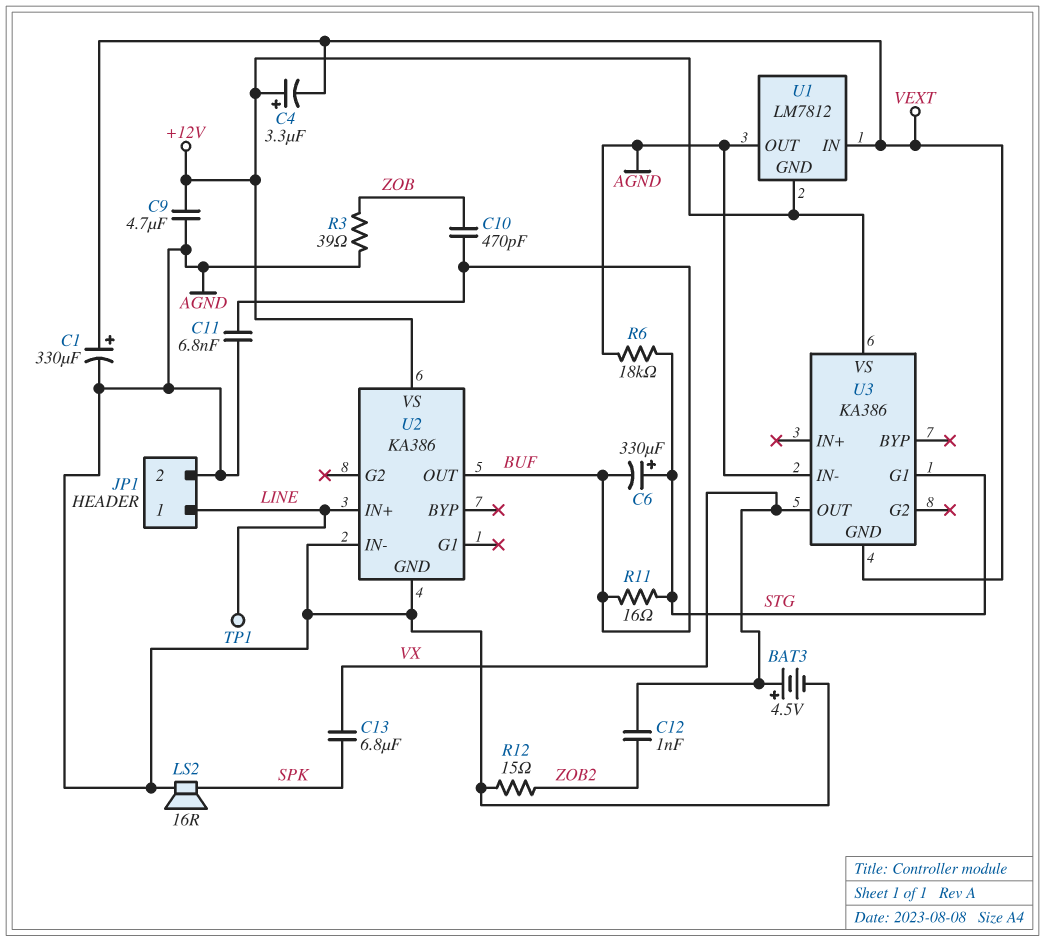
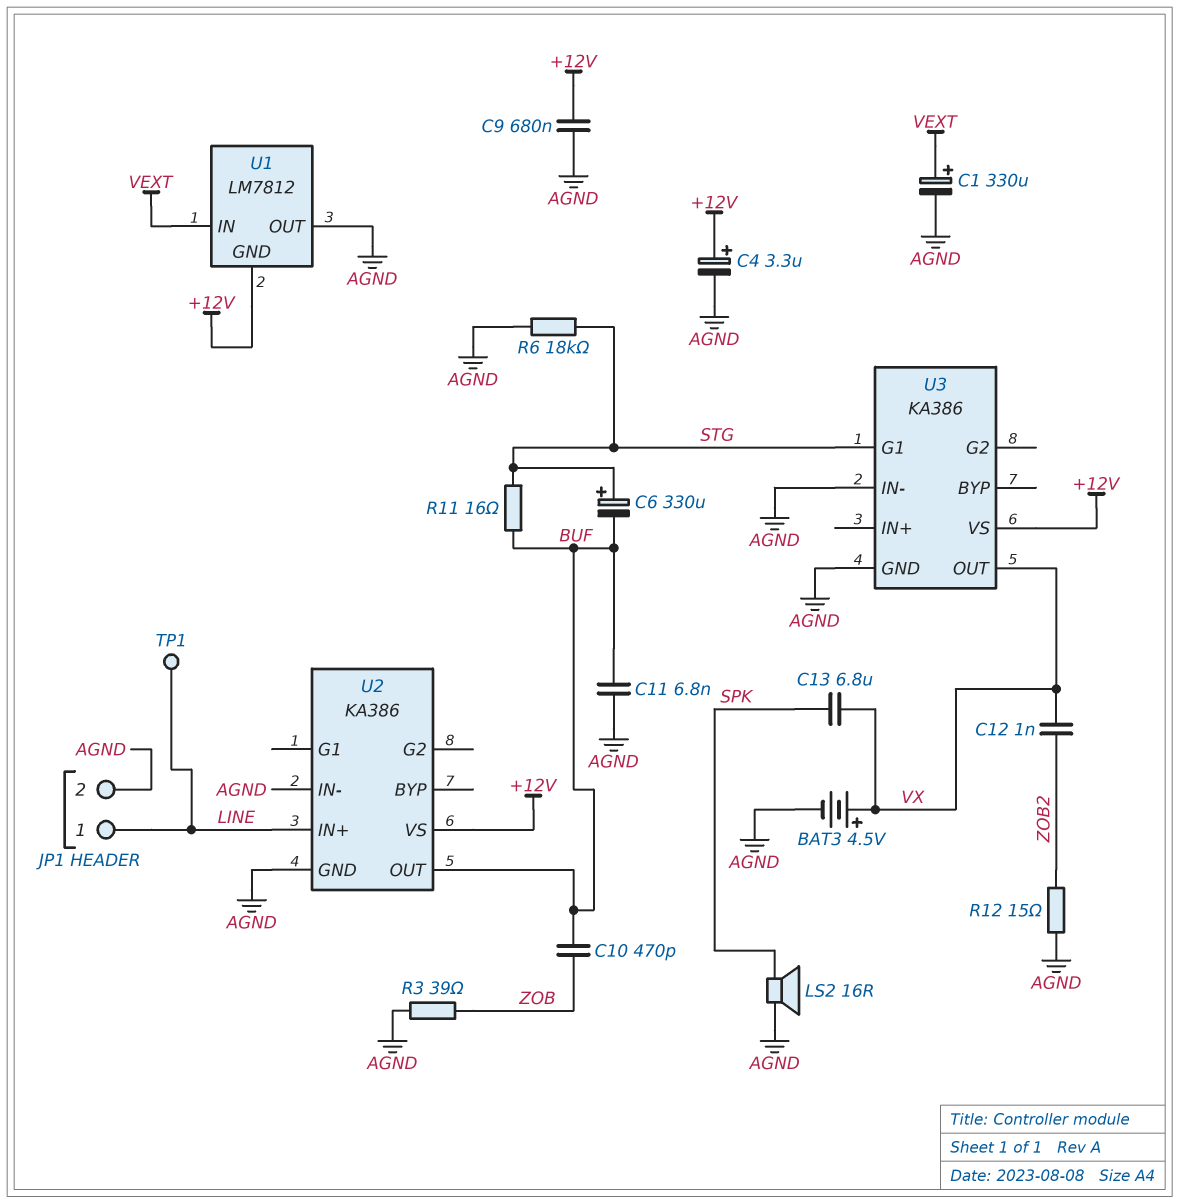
C4: 3.3uF (plus +12V, minus VEXT) -> 3.3uF (plus +12V, minus AGND)
C9: 4.7uF (+12V, AGND) -> 680nF (+12V, AGND)
U3 pin GND: VEXT -> AGND

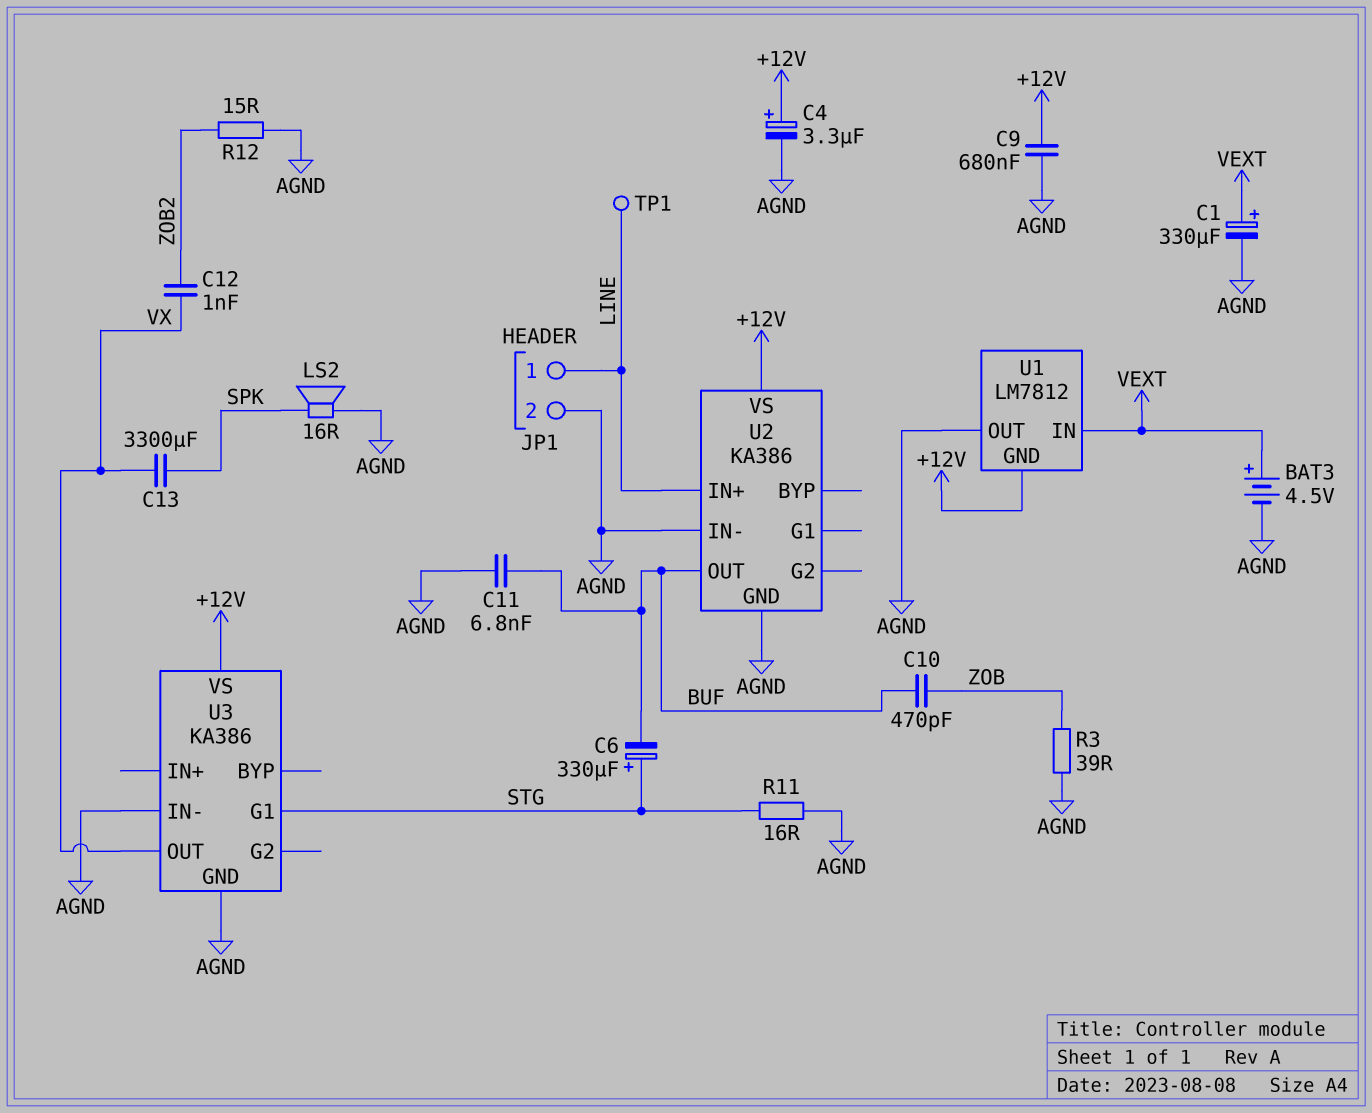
BAT3: 4.5V (plus VX, minus AGND) -> 4.5V (plus VEXT, minus AGND)
C13: 6.8uF (SPK, VX) -> 3300uF (SPK, VX)
R6: 18k (AGND, STG) -> none
R11: 16 (BUF, STG) -> 16 (AGND, STG)

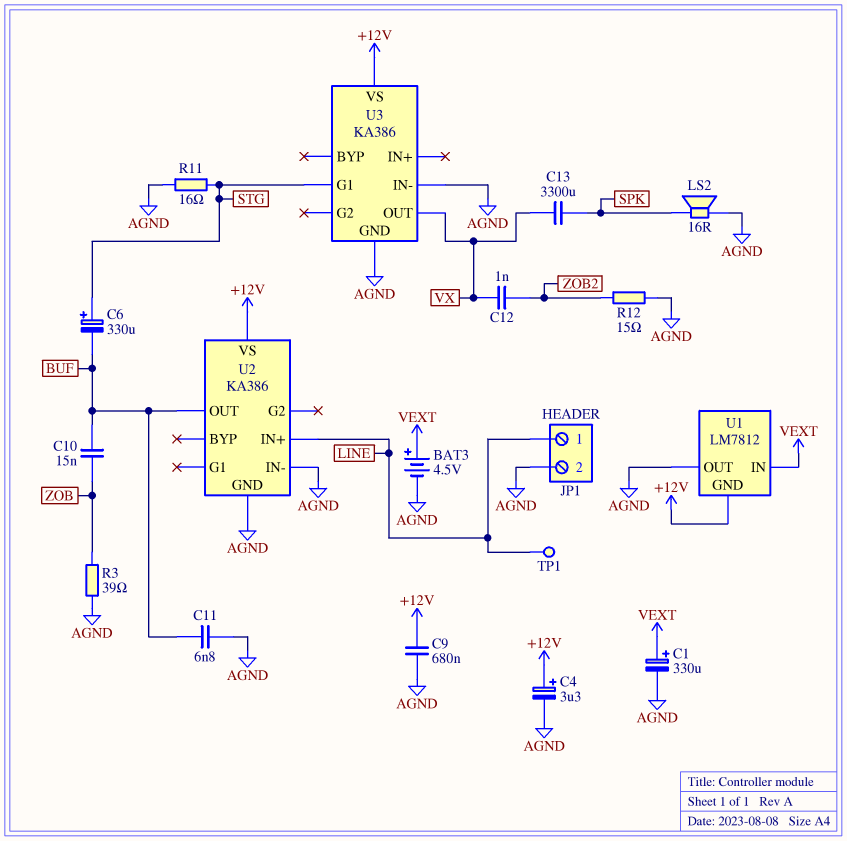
C10: 470pF (BUF, ZOB) -> 15nF (BUF, ZOB)

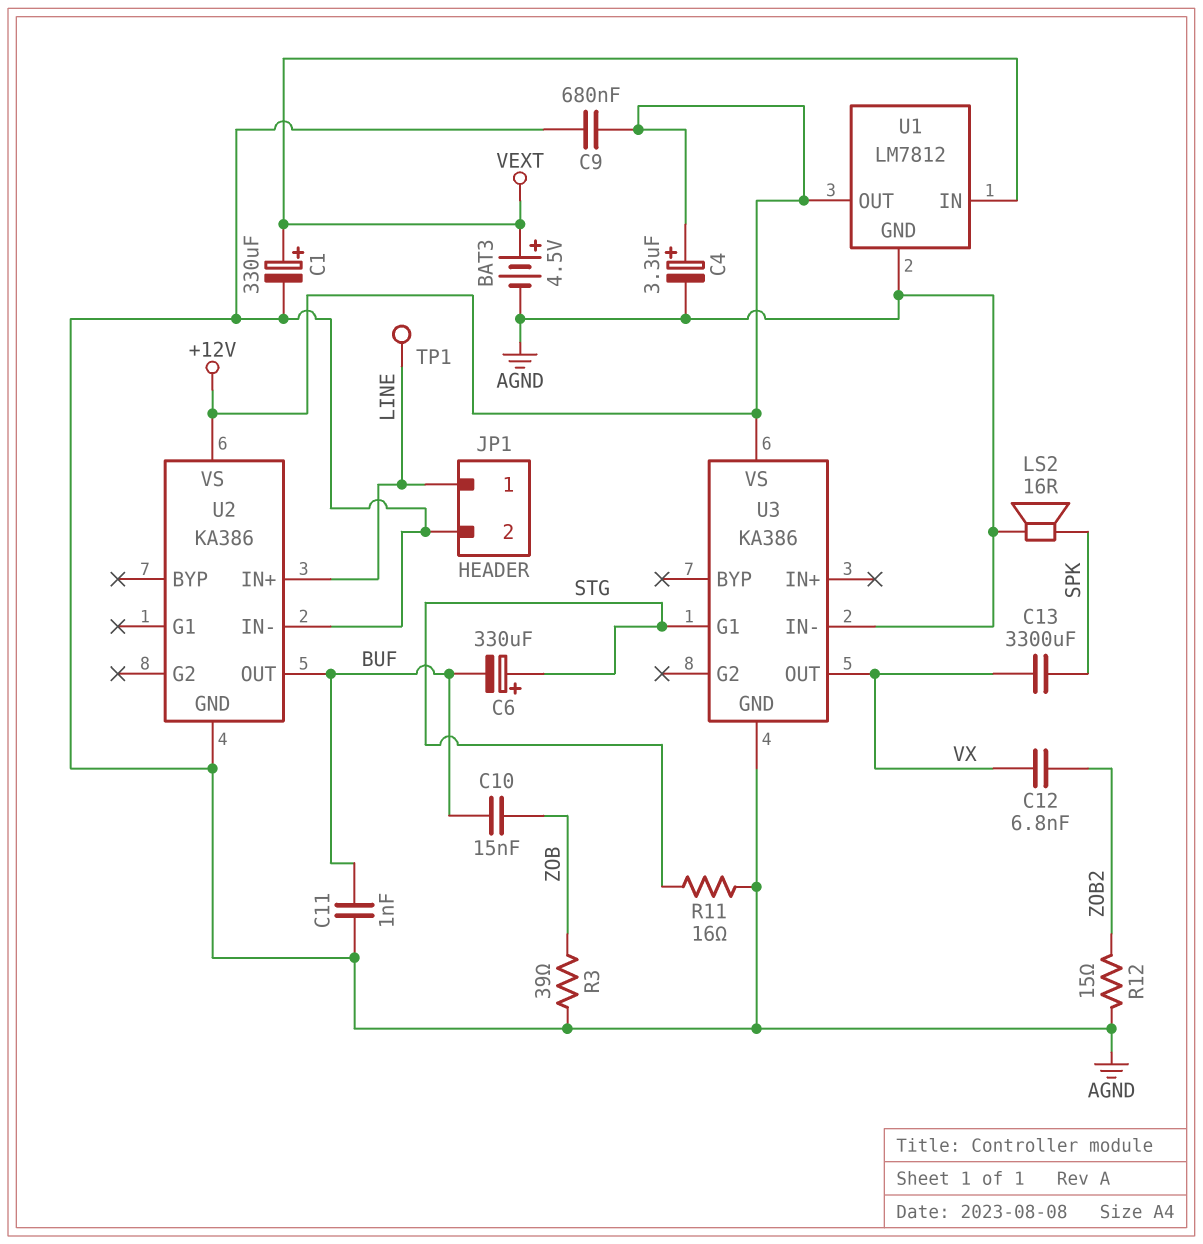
C11: 6.8nF (AGND, BUF) -> 1nF (AGND, BUF)
C12: 1nF (VX, ZOB2) -> 6.8nF (VX, ZOB2)
U1 pin GND: +12V -> AGND
U1 pin OUT: AGND -> +12V

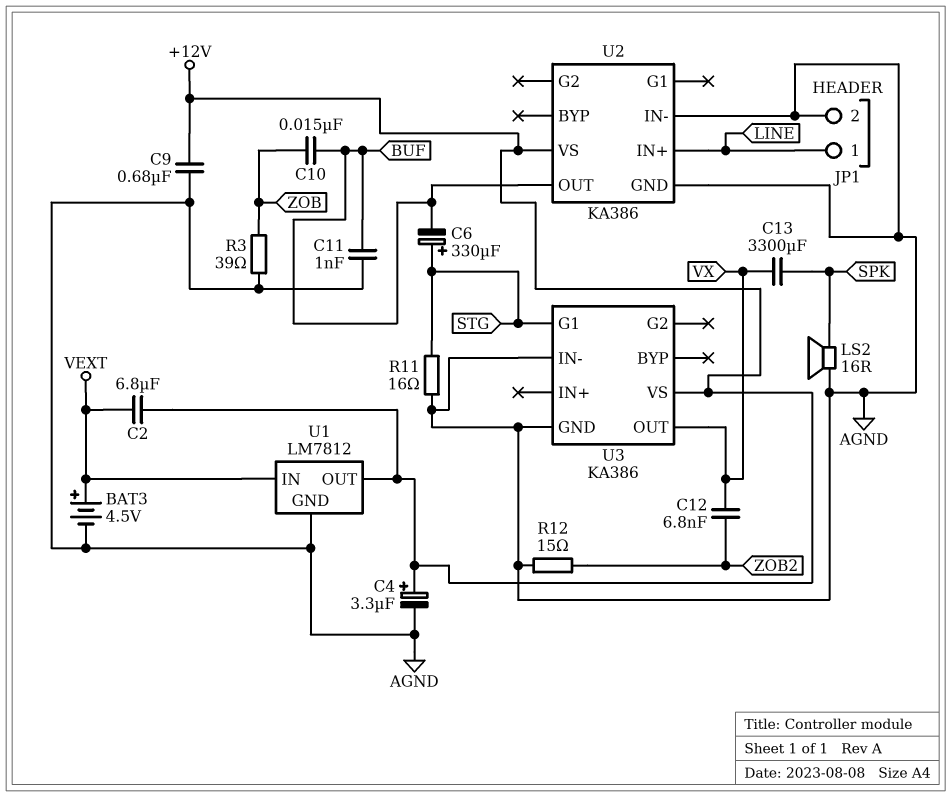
C1: 330uF (plus VEXT, minus AGND) -> none
C2: none -> 6.8uF (+12V, VEXT)
TP1: test point (LINE) -> none

